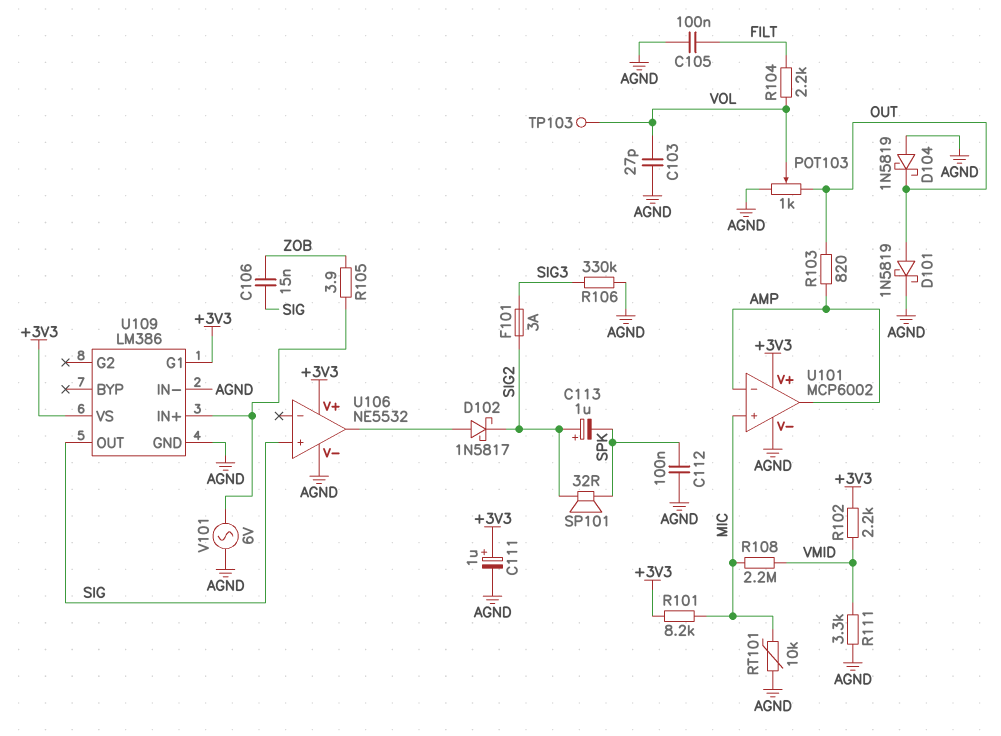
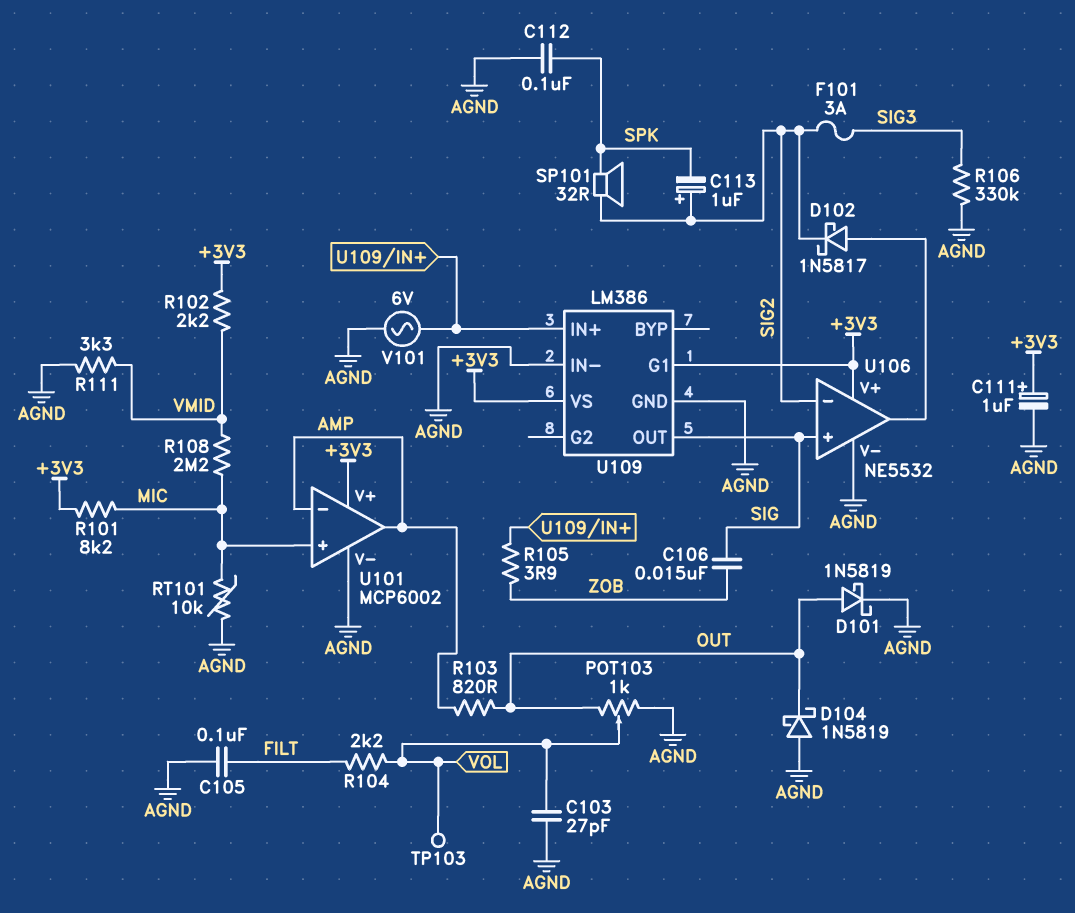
U106 pin in-: none -> SIG2

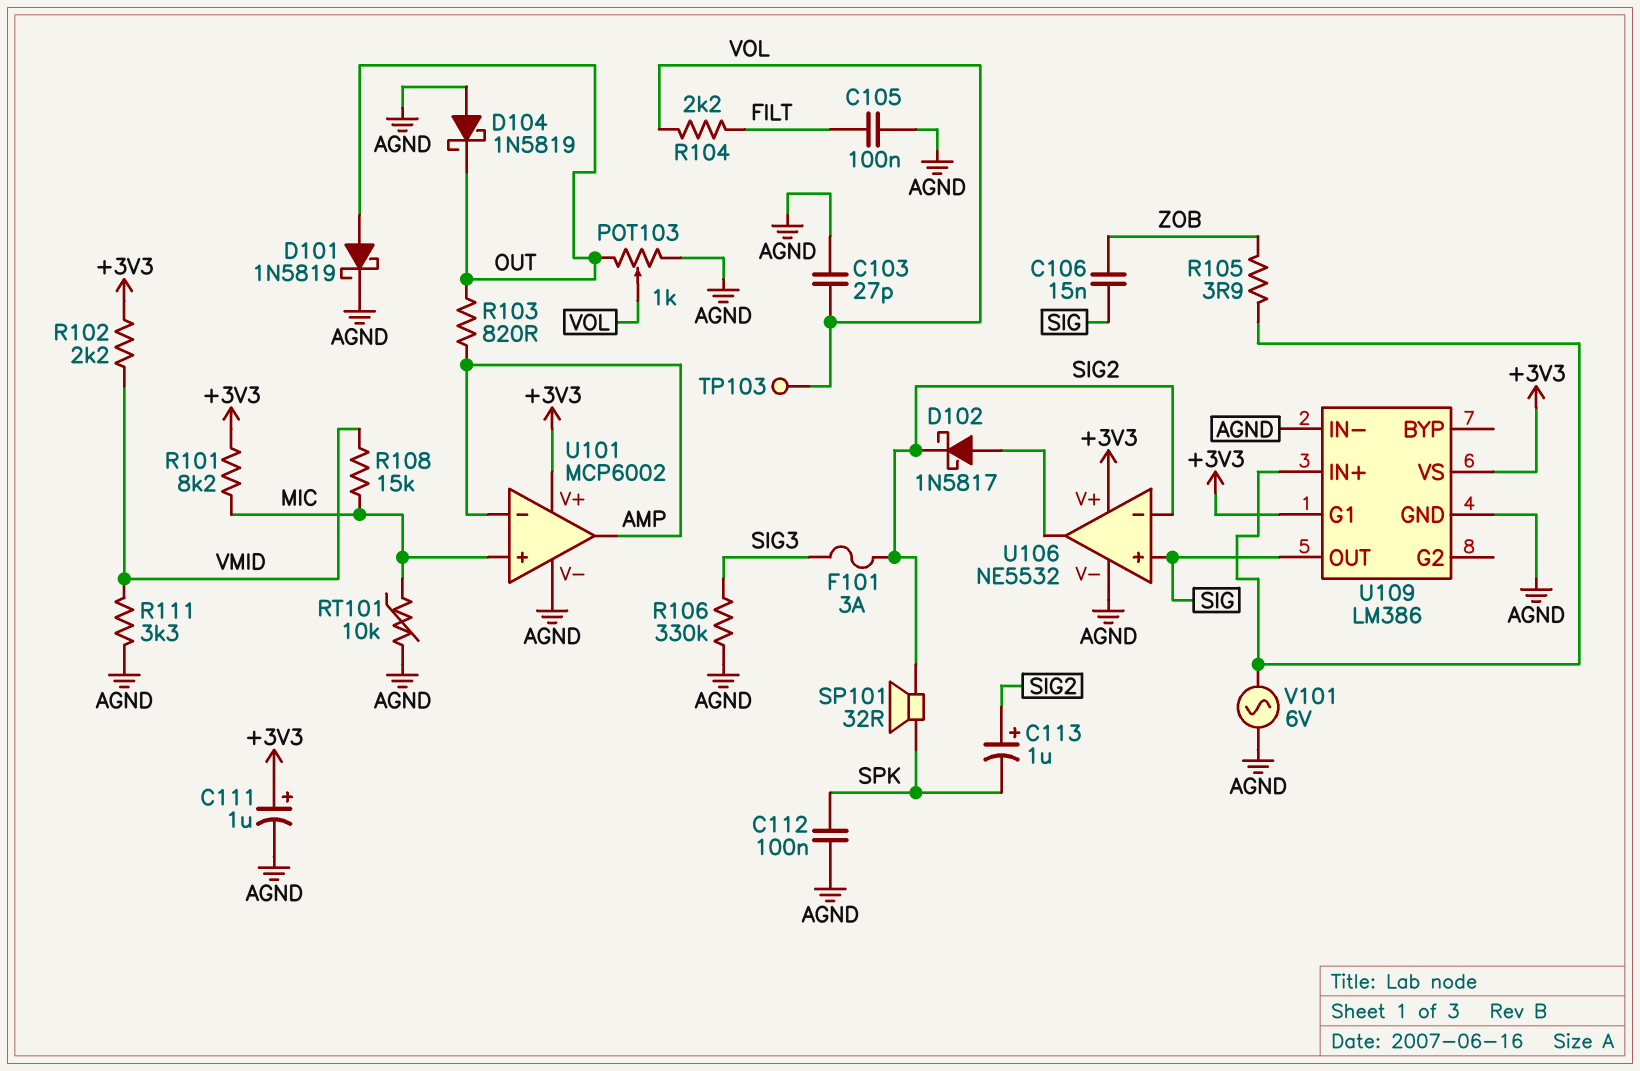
R108: 2.2M (MIC, VMID) -> 15k (MIC, VMID)

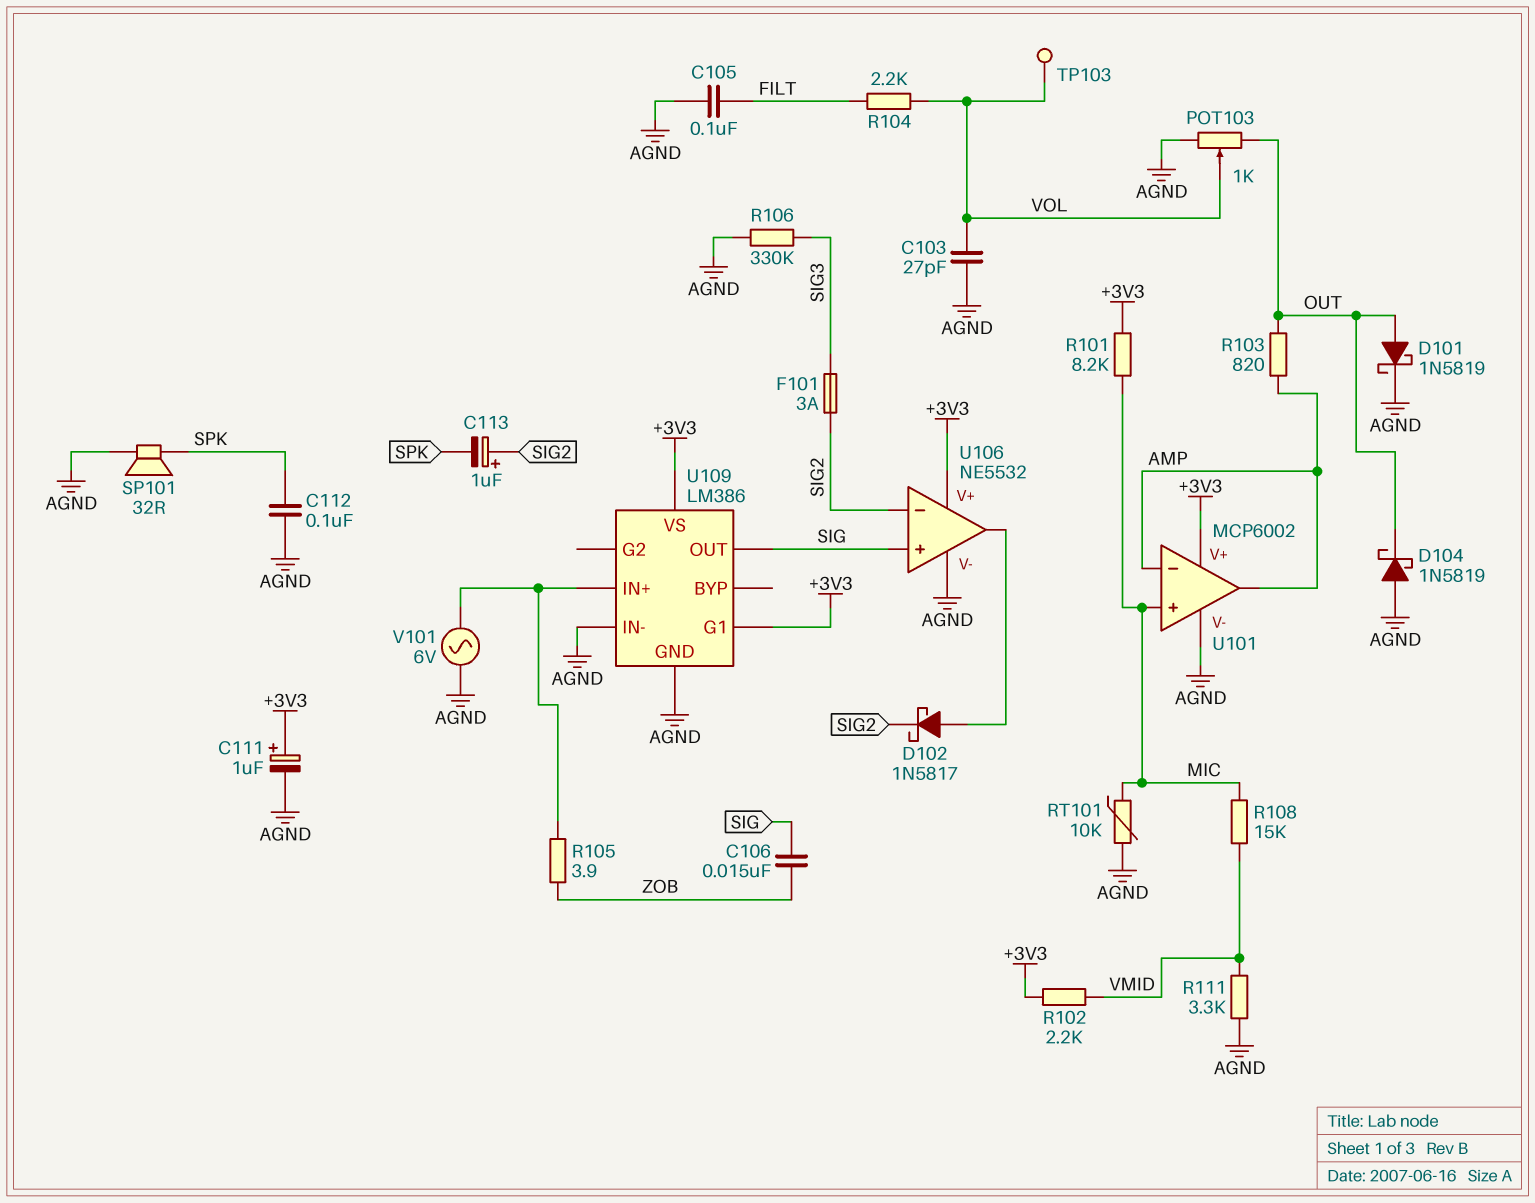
SP101: speaker 32R (SIG2, SPK) -> speaker 32R (AGND, SPK)

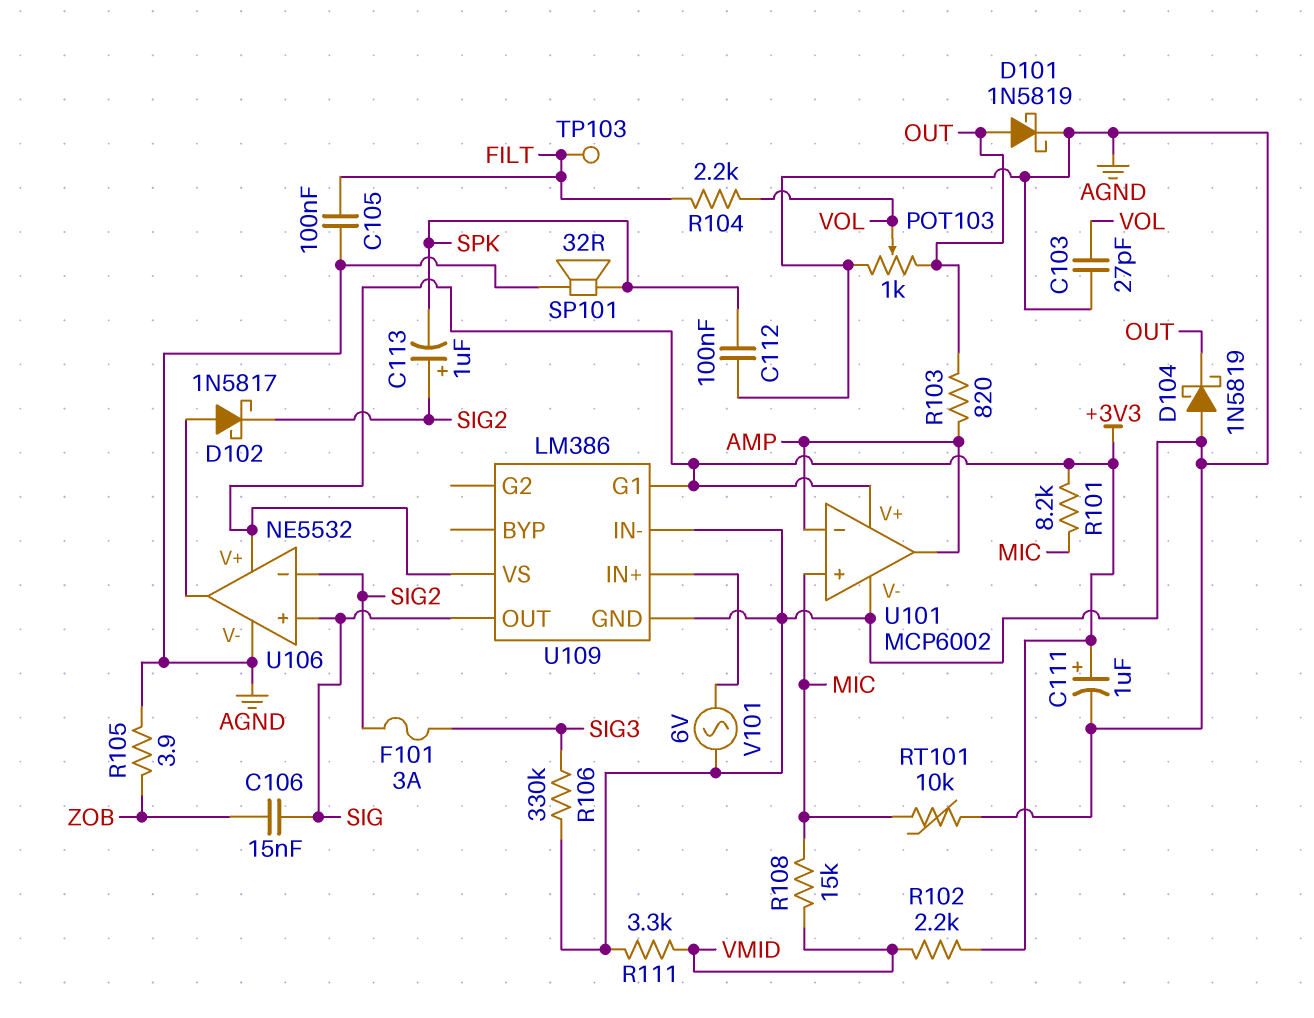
R105: 3.9 (U109/IN+, ZOB) -> 3.9 (AGND, ZOB)
TP103: test point (VOL) -> test point (FILT)

